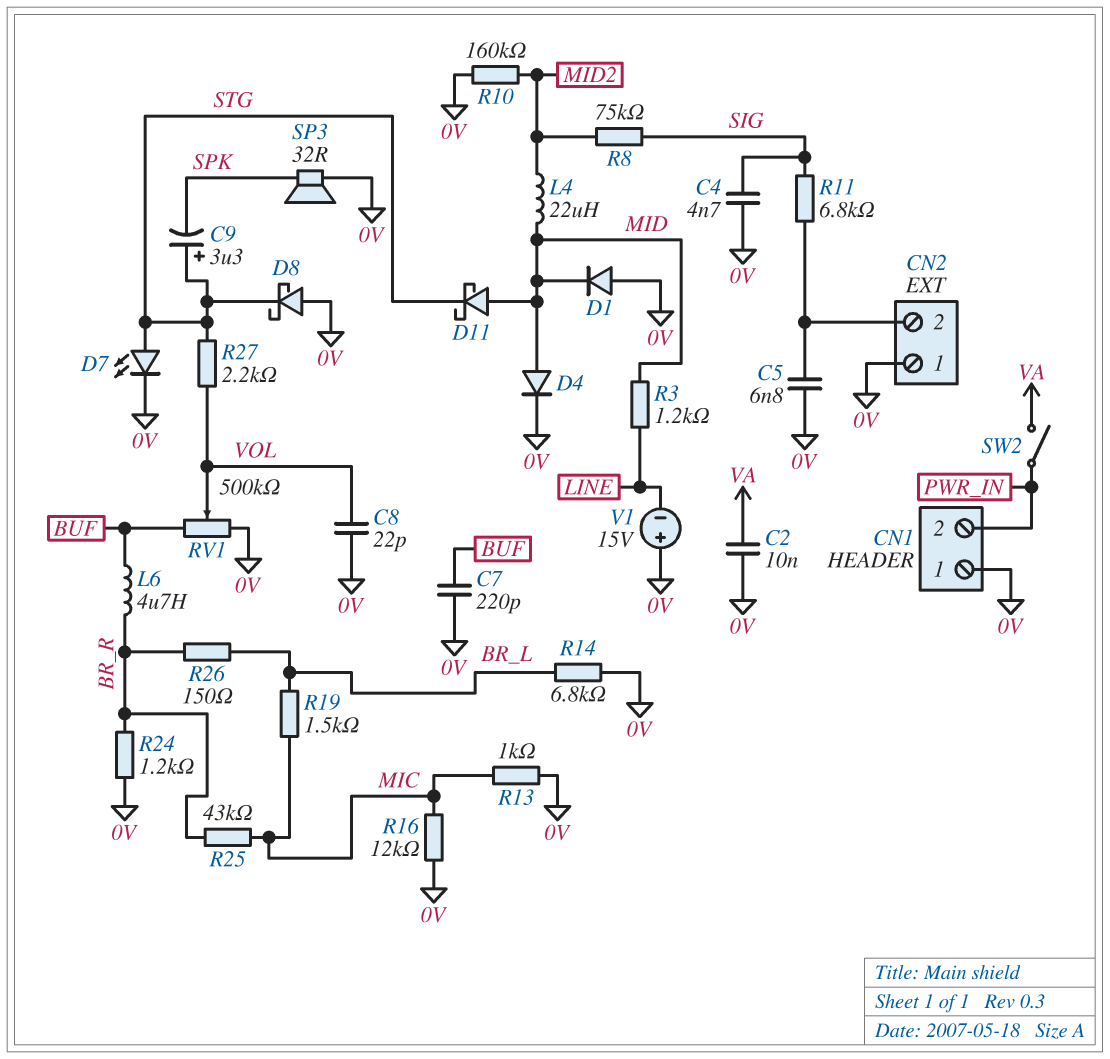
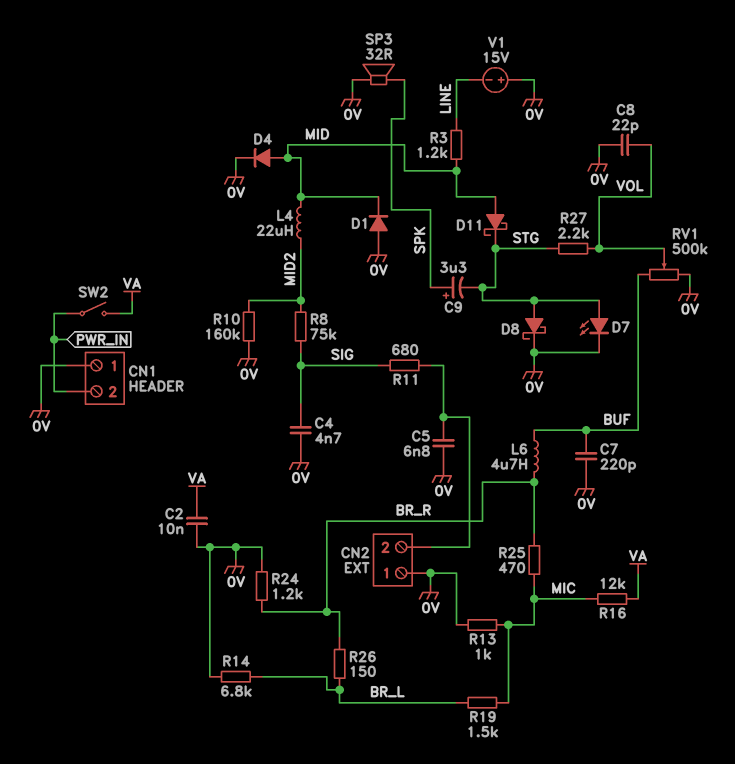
C9: 3.3uF (plus STG, minus SPK) -> 3.3uF (plus SPK, minus STG)
D8: schottky (A 0V, K STG) -> schottky (A STG, K 0V)
R11: 6.8k (CN2/2, SIG) -> 680 (CN2/2, SIG)
R16: 12k (0V, MIC) -> 12k (MIC, VA)
R25: 43k (BR_R, MIC) -> 470 (BR_R, MIC)

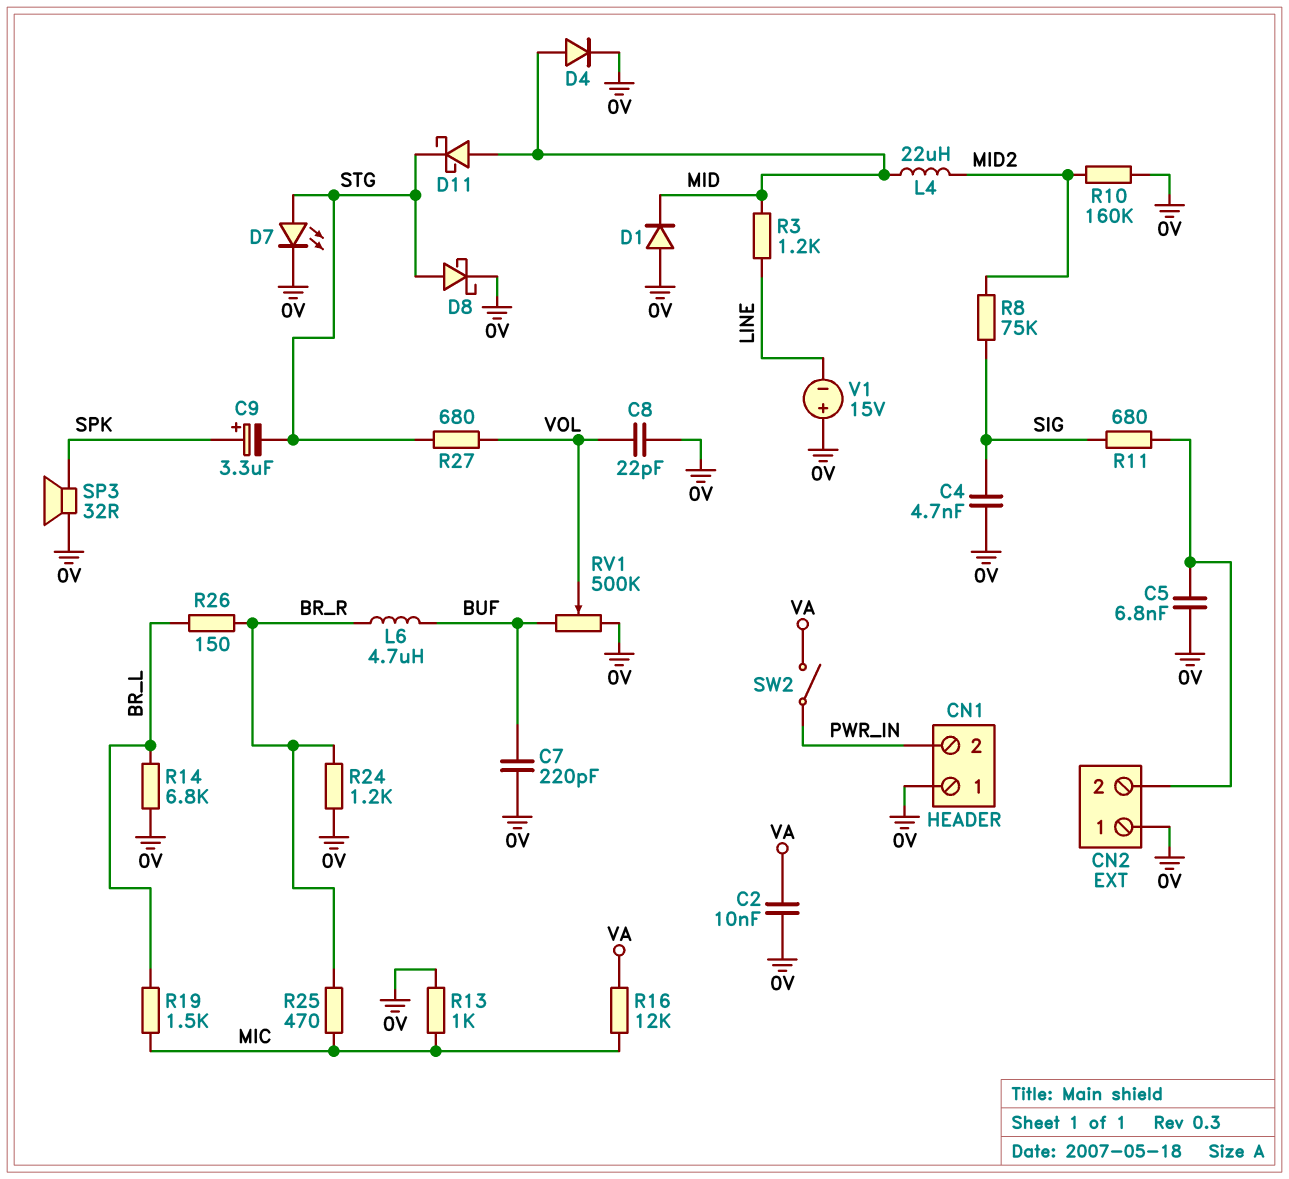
R27: 2.2k (STG, VOL) -> 680 (STG, VOL)

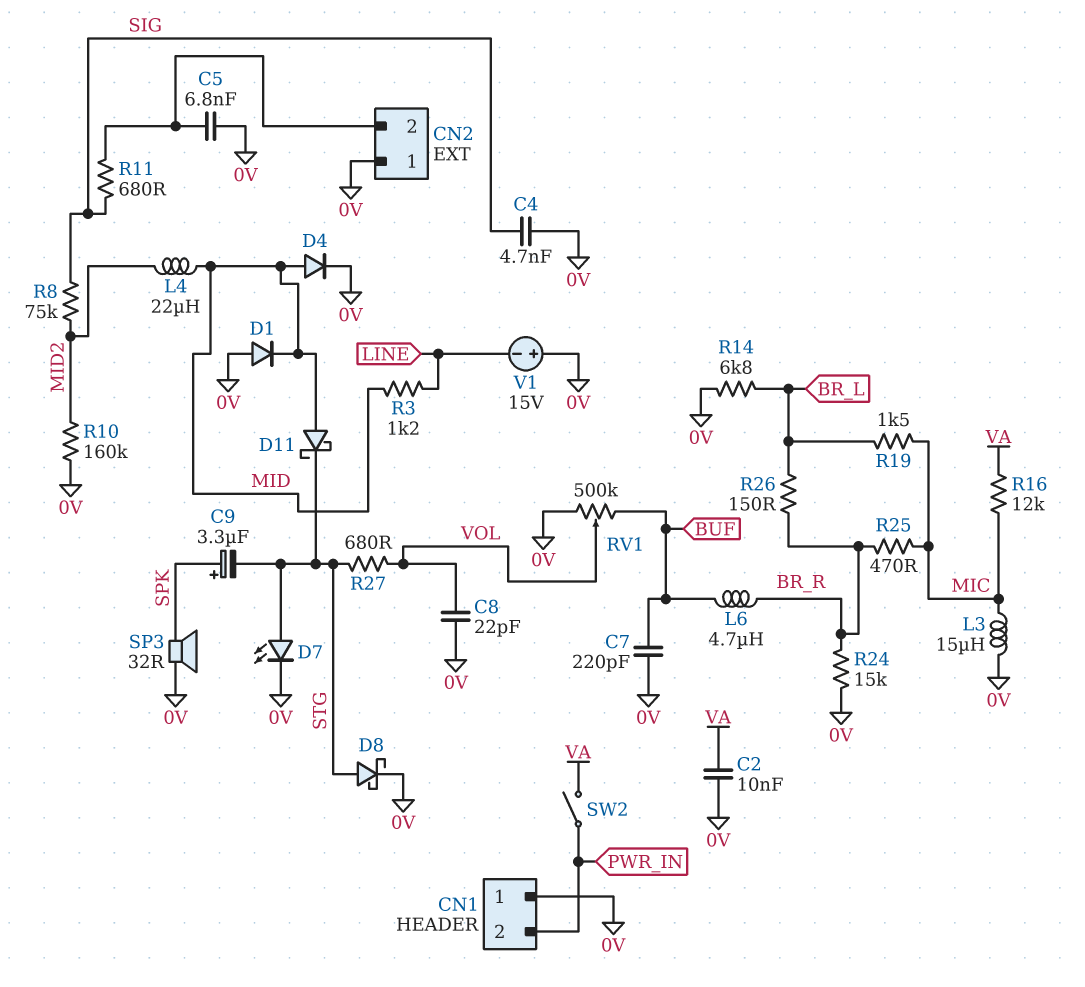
L3: none -> 15uH (0V, MIC)
R13: 1k (0V, MIC) -> none
R24: 1.2k (0V, BR_R) -> 15k (0V, BR_R)

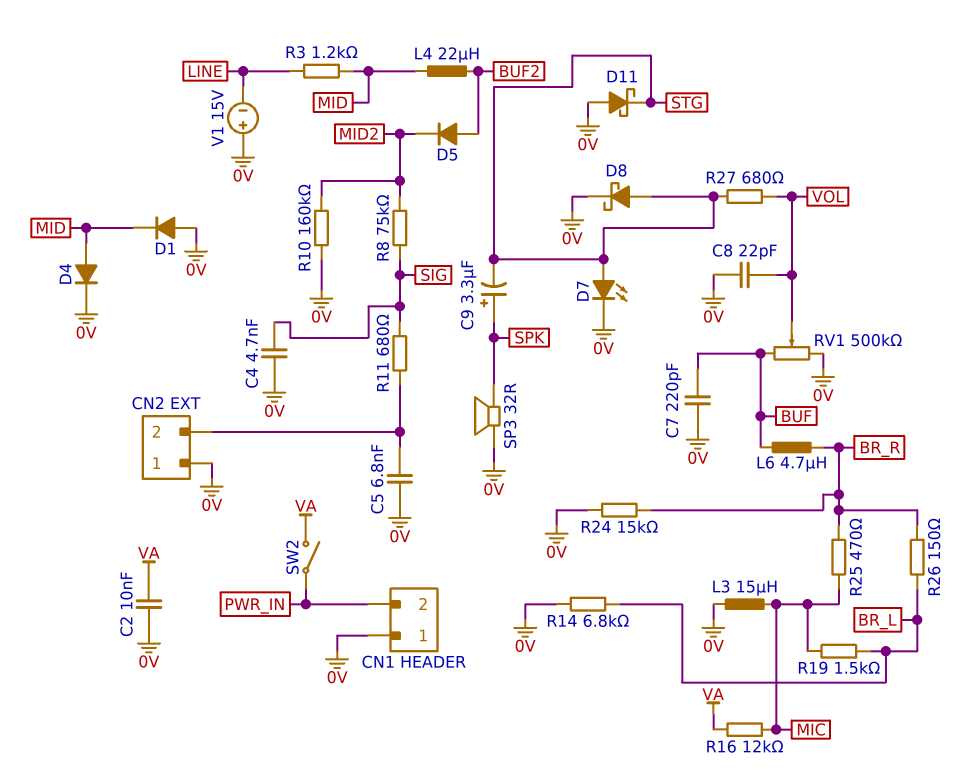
D5: none -> diode (A BUF2, K MID2)
D11: schottky (A MID, K STG) -> schottky (A 0V, K STG)
L4: 22uH (MID, MID2) -> 22uH (BUF2, MID)

